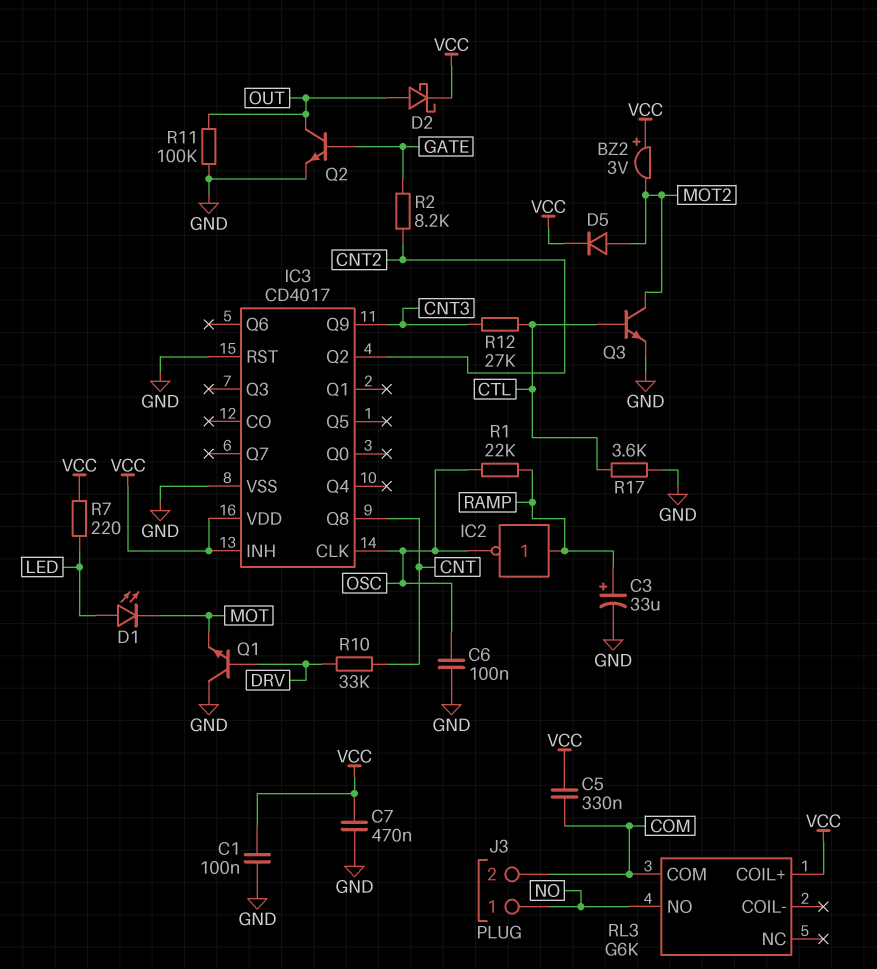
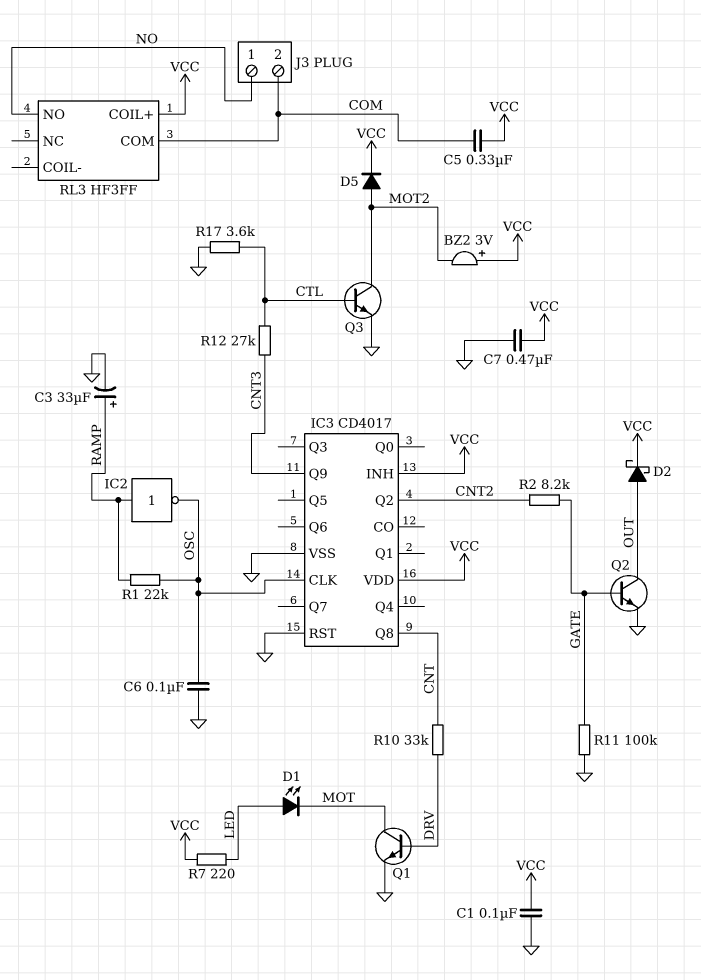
Q1: NPN (B DRV, C GND, E MOT) -> NPN (B DRV, C MOT, E GND)
R11: 100k (GND, OUT) -> 100k (GATE, GND)
RL3: G6K -> HF3FF

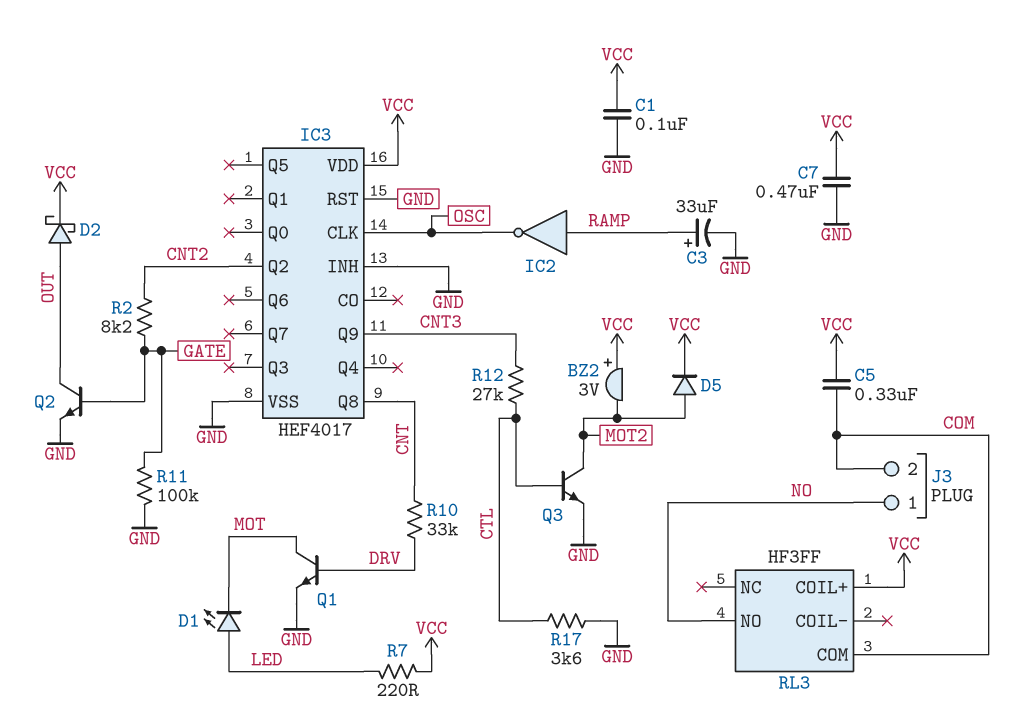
C6: 100nF (GND, OSC) -> none
IC3: CD4017 -> HEF4017
IC3 pin INH: VCC -> GND
R1: 22k (OSC, RAMP) -> none

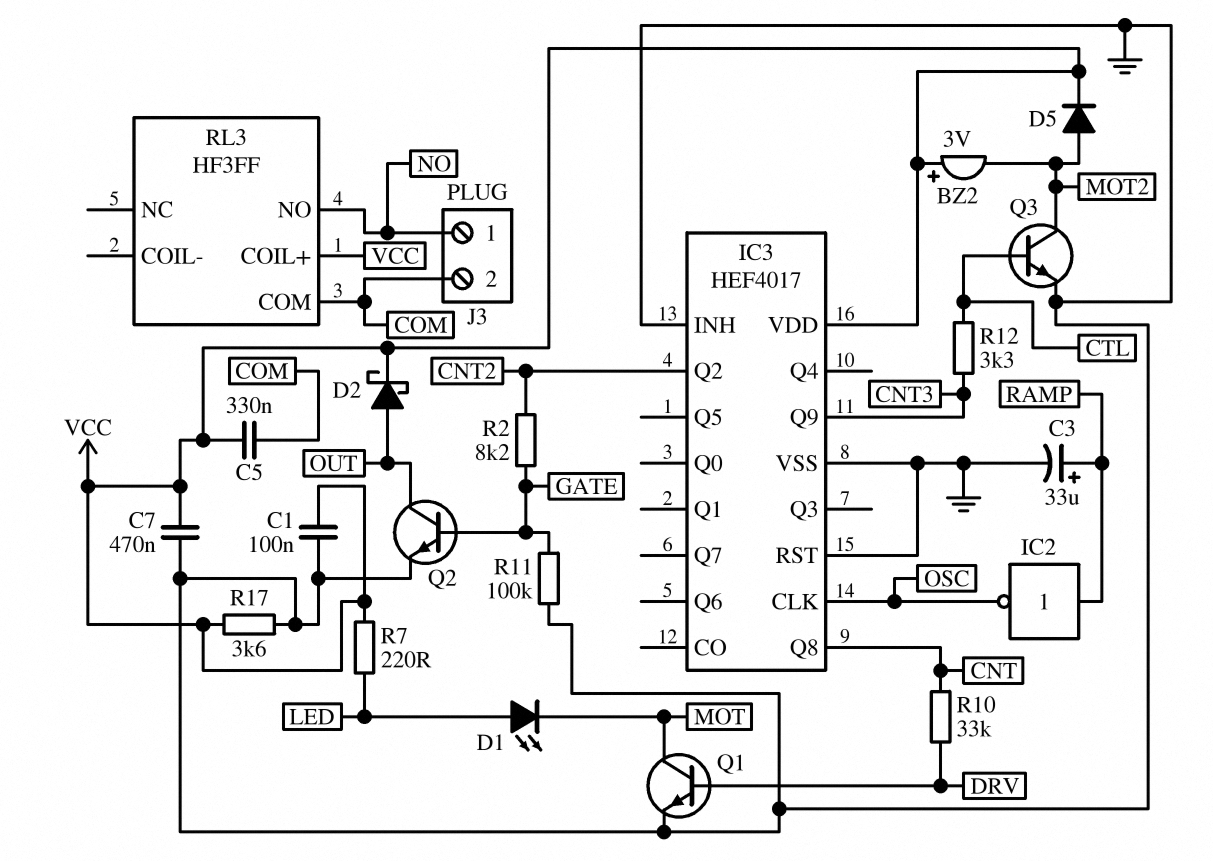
R12: 27k (CNT3, CTL) -> 3.3k (CNT3, CTL)
R17: 3.6k (CTL, GND) -> 3.6k (GND, VCC)

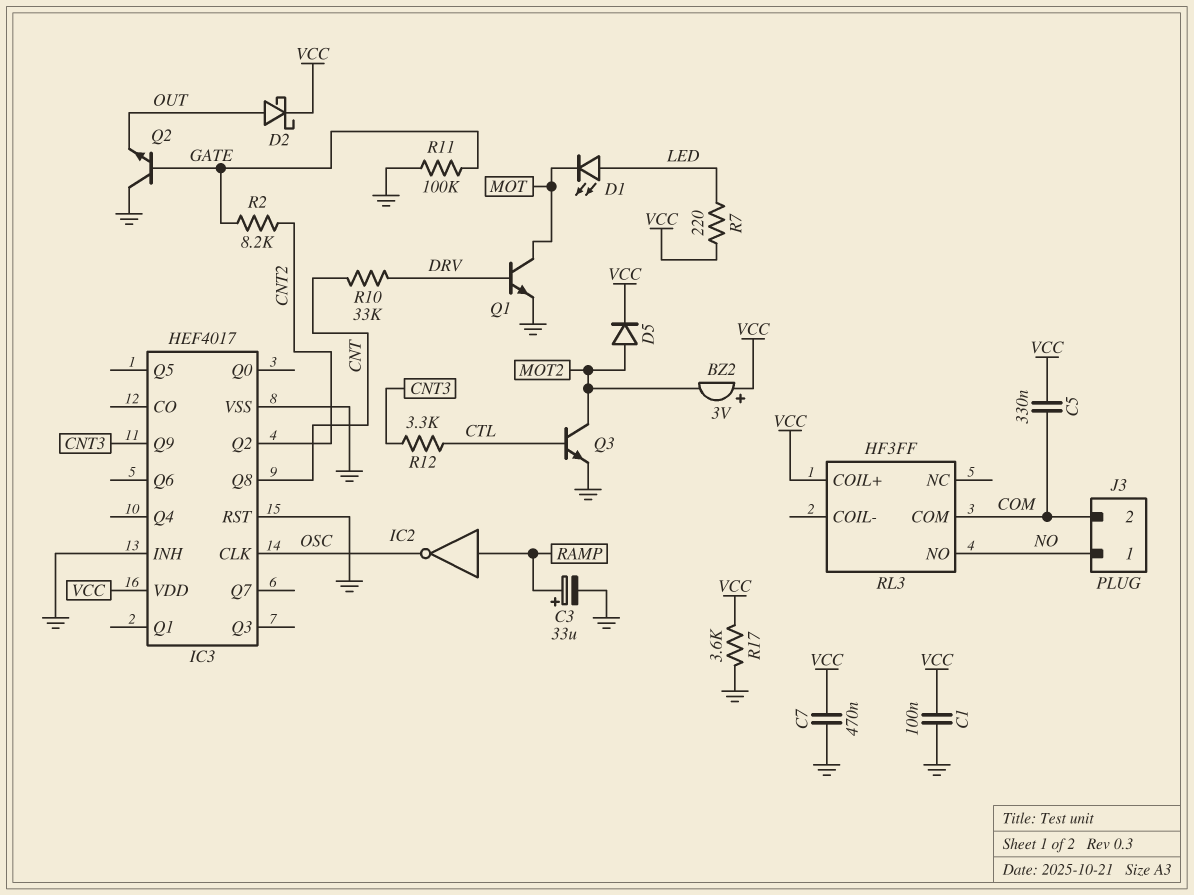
Q2: NPN (B GATE, C OUT, E GND) -> NPN (B GATE, C GND, E OUT)

